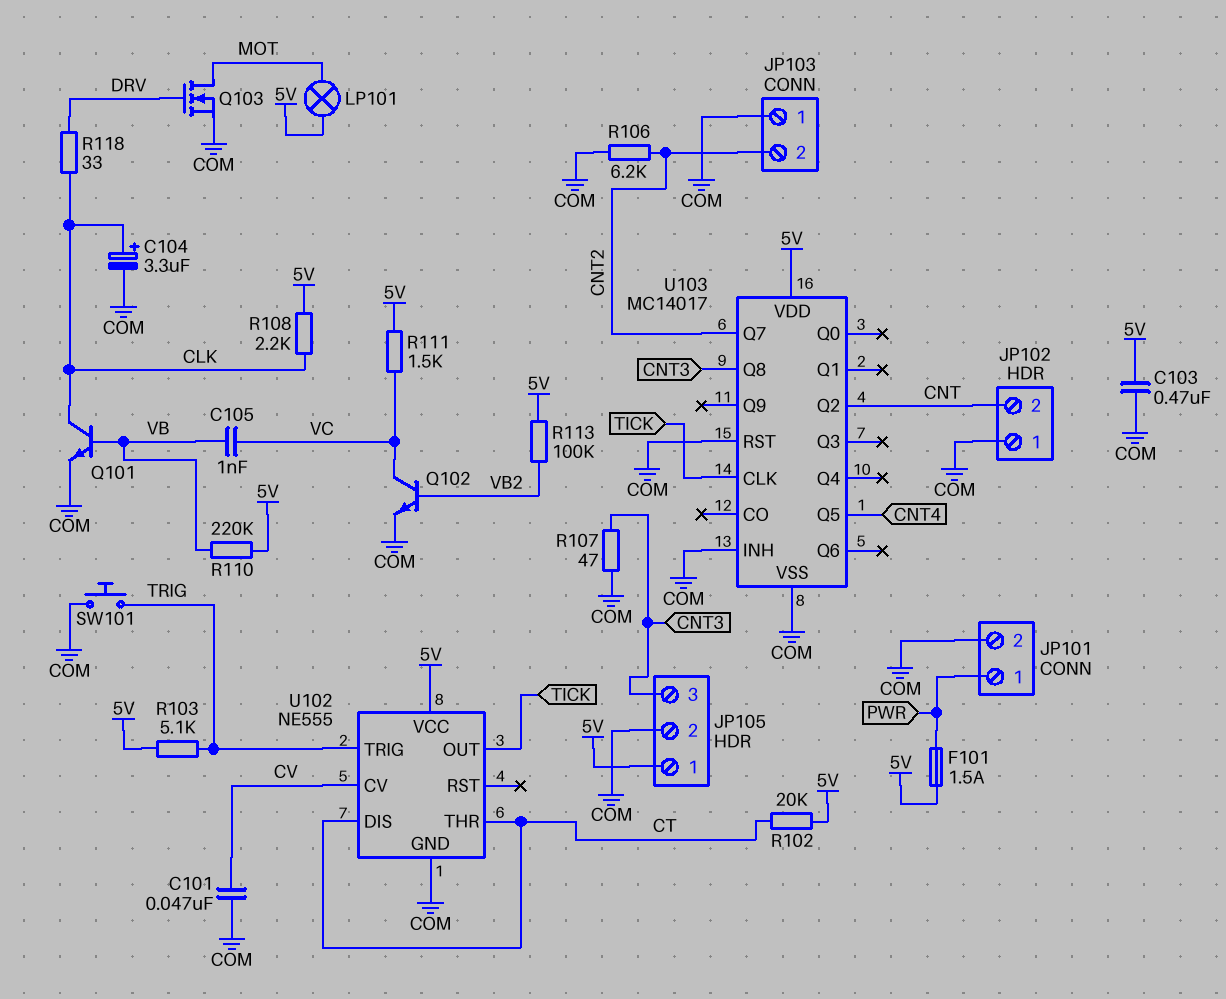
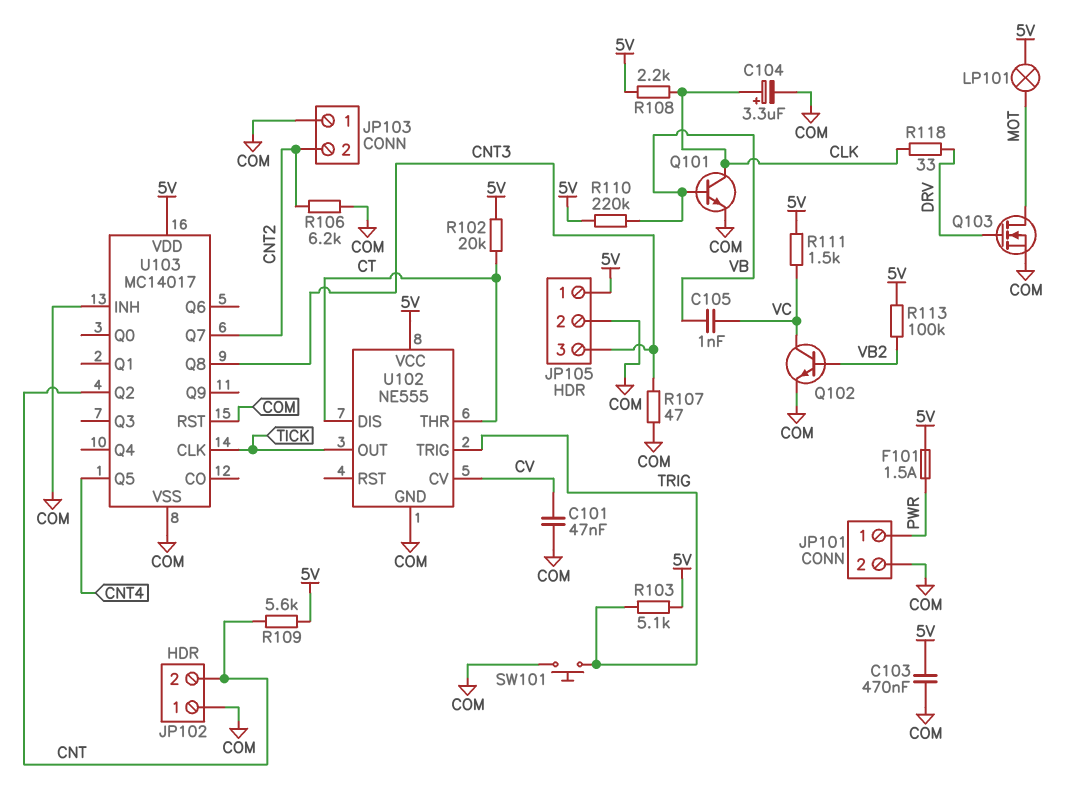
R109: none -> 5.6k (5V, CNT)

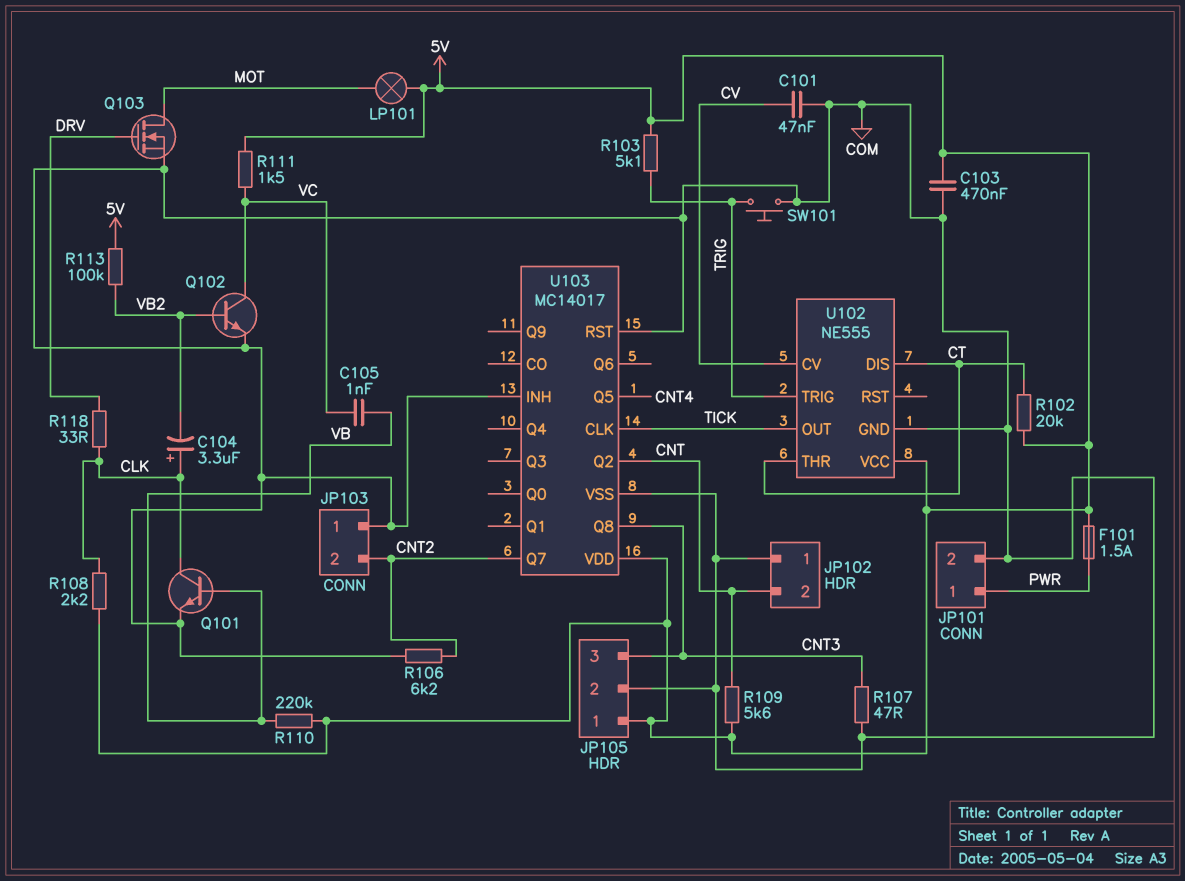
C104: 3.3uF (plus CLK, minus COM) -> 3.3uF (plus CLK, minus VB2)

